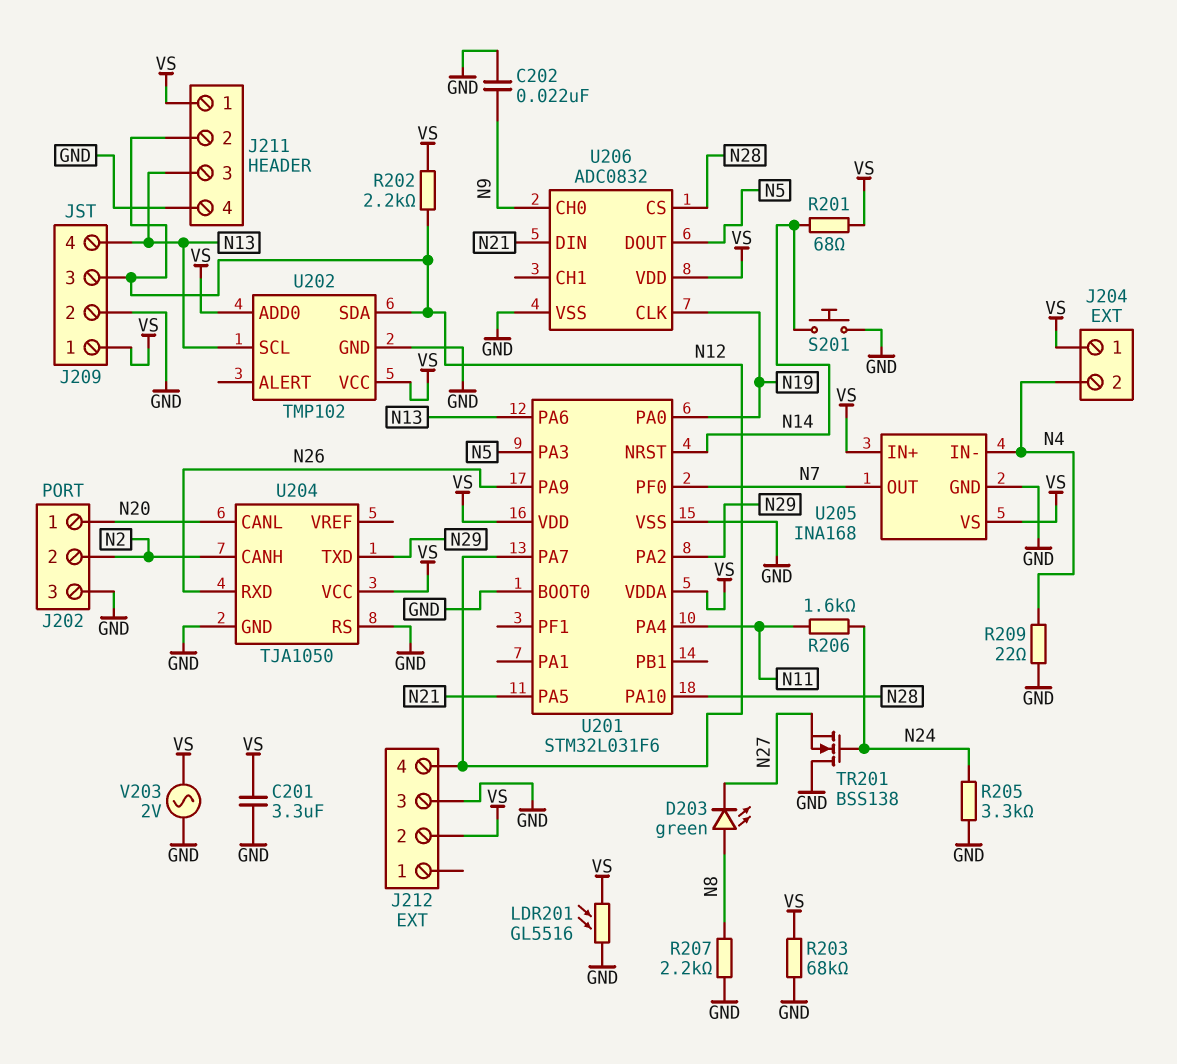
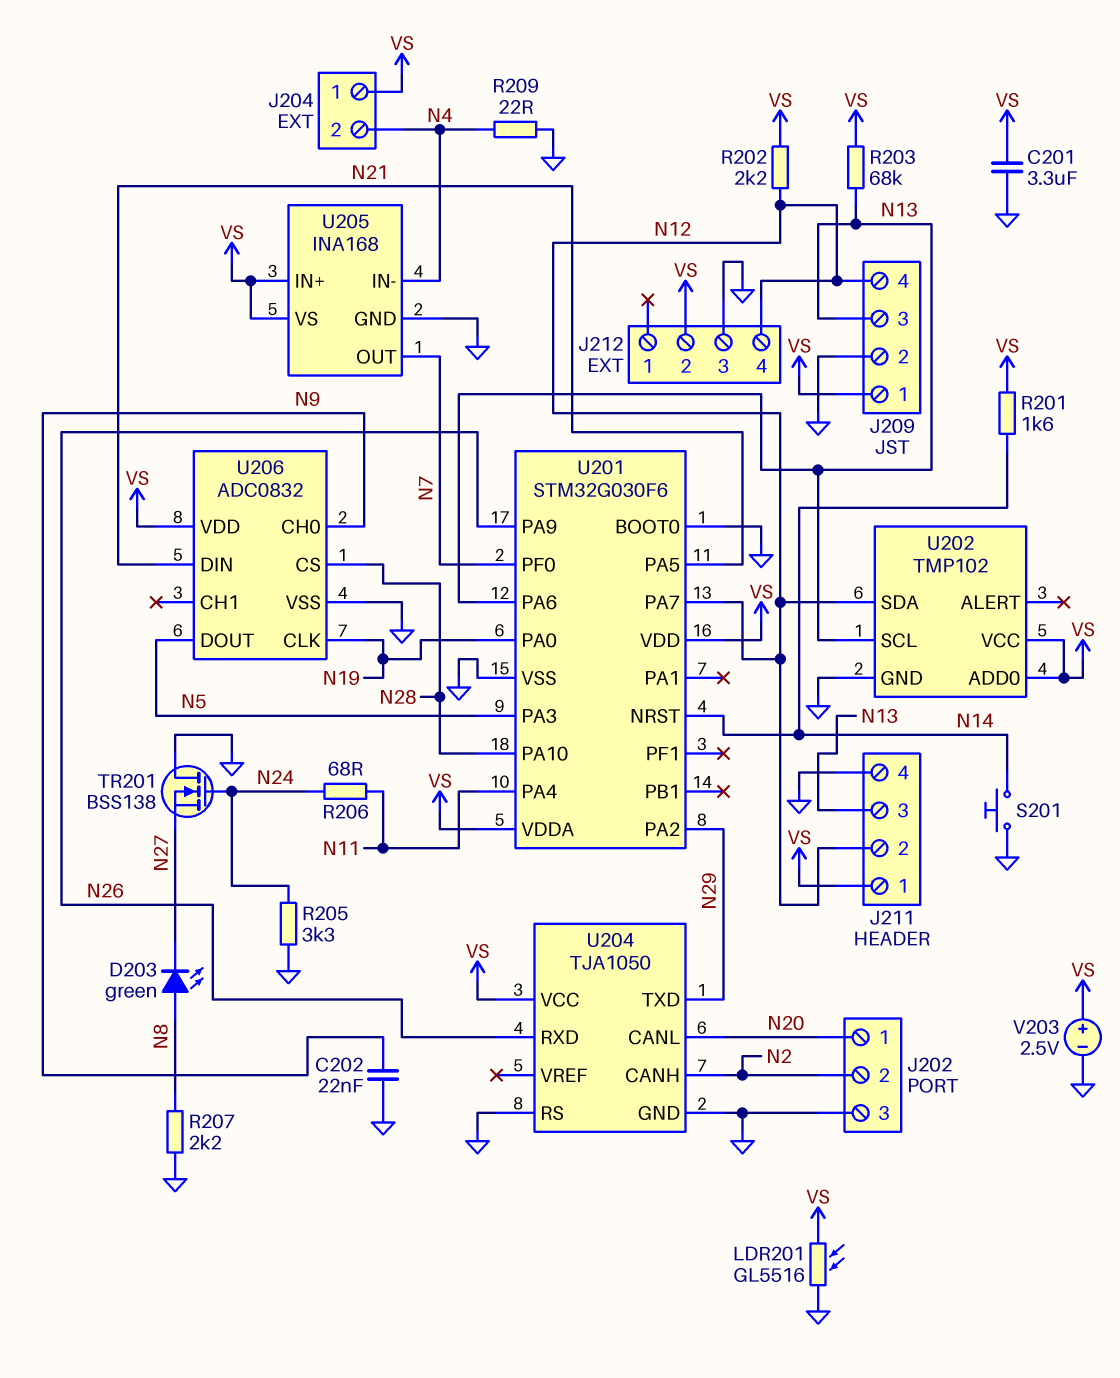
J209 pin 3: N12 -> N13
J209 pin 4: N13 -> N12
R201: 68 (N14, VS) -> 1.6k (N14, VS)
R203: 68k (GND, VS) -> 68k (N13, VS)
R206: 1.6k (N11, N24) -> 68 (N11, N24)
U201: STM32L031F6 -> STM32G030F6
V203: AC 2V (GND, VS) -> 2.5V (plus VS, minus GND)

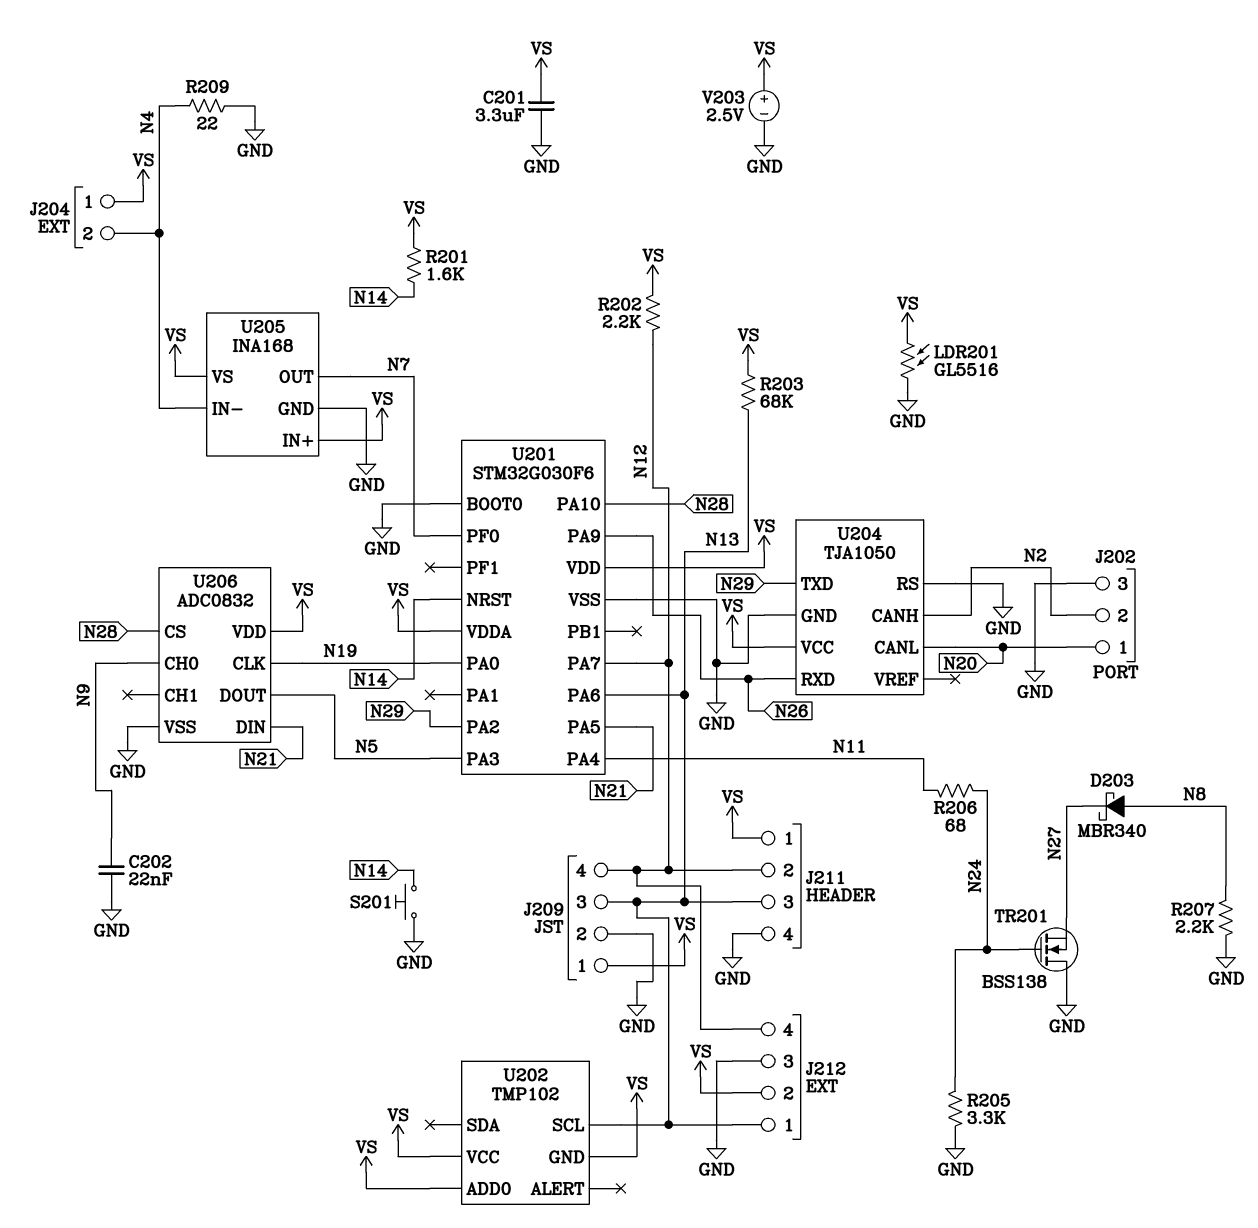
D203: LED green (A N8, K N27) -> schottky MBR340 (A N8, K N27)
J212 pin 1: none -> N13
U202 pin GND: GND -> VS
U202 pin SDA: N12 -> none

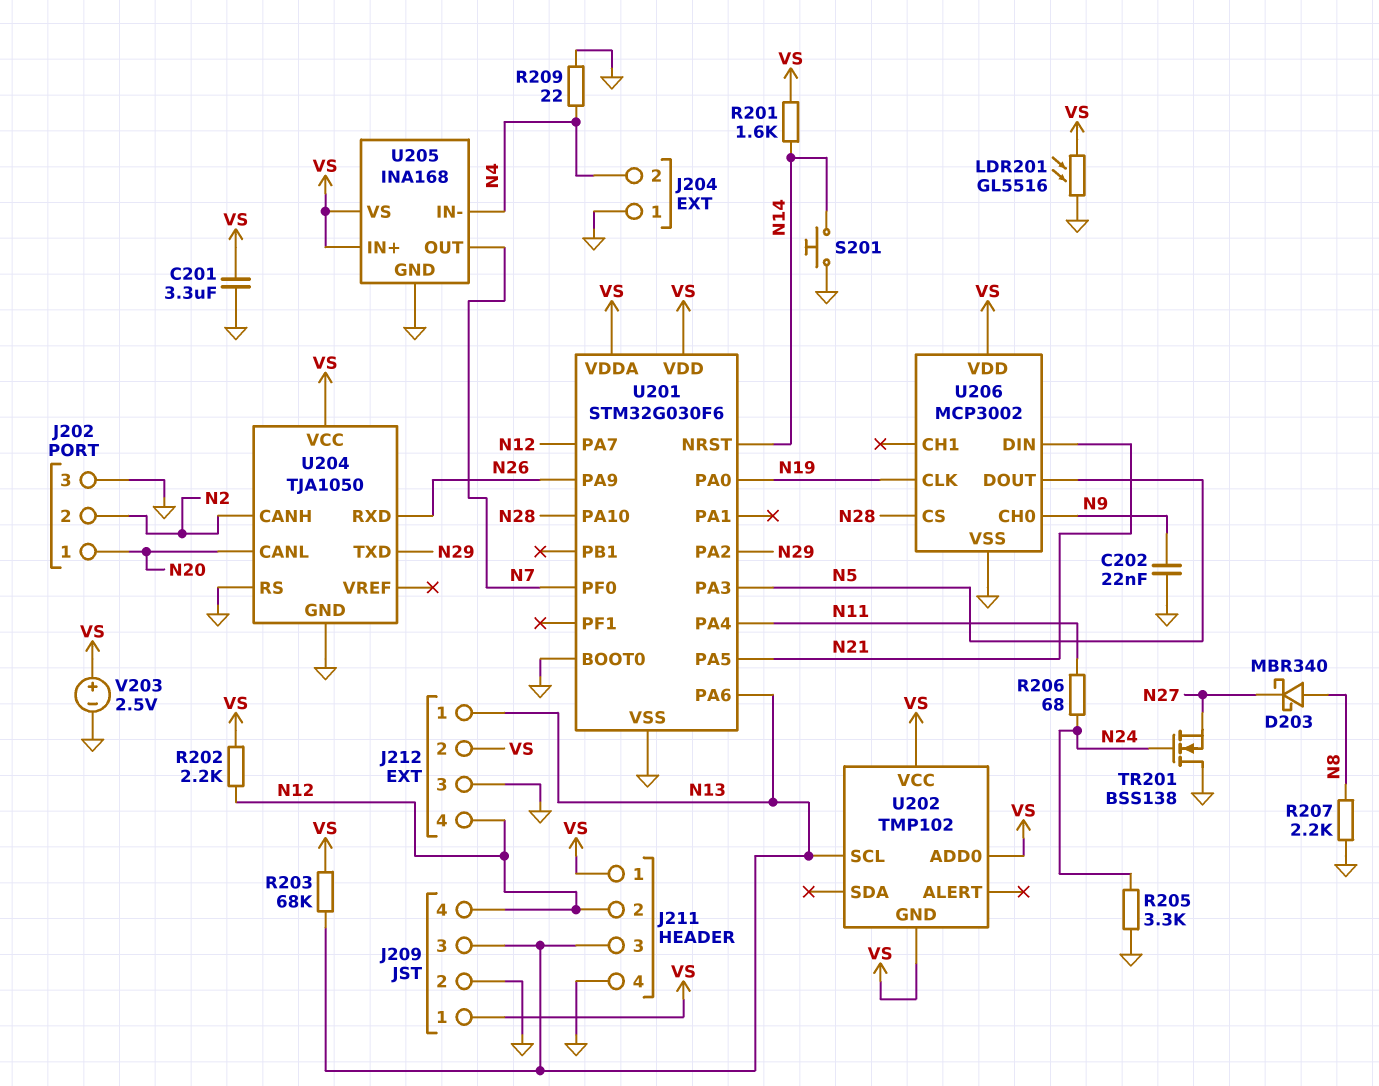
J204 pin 1: VS -> GND
U206: ADC0832 -> MCP3002

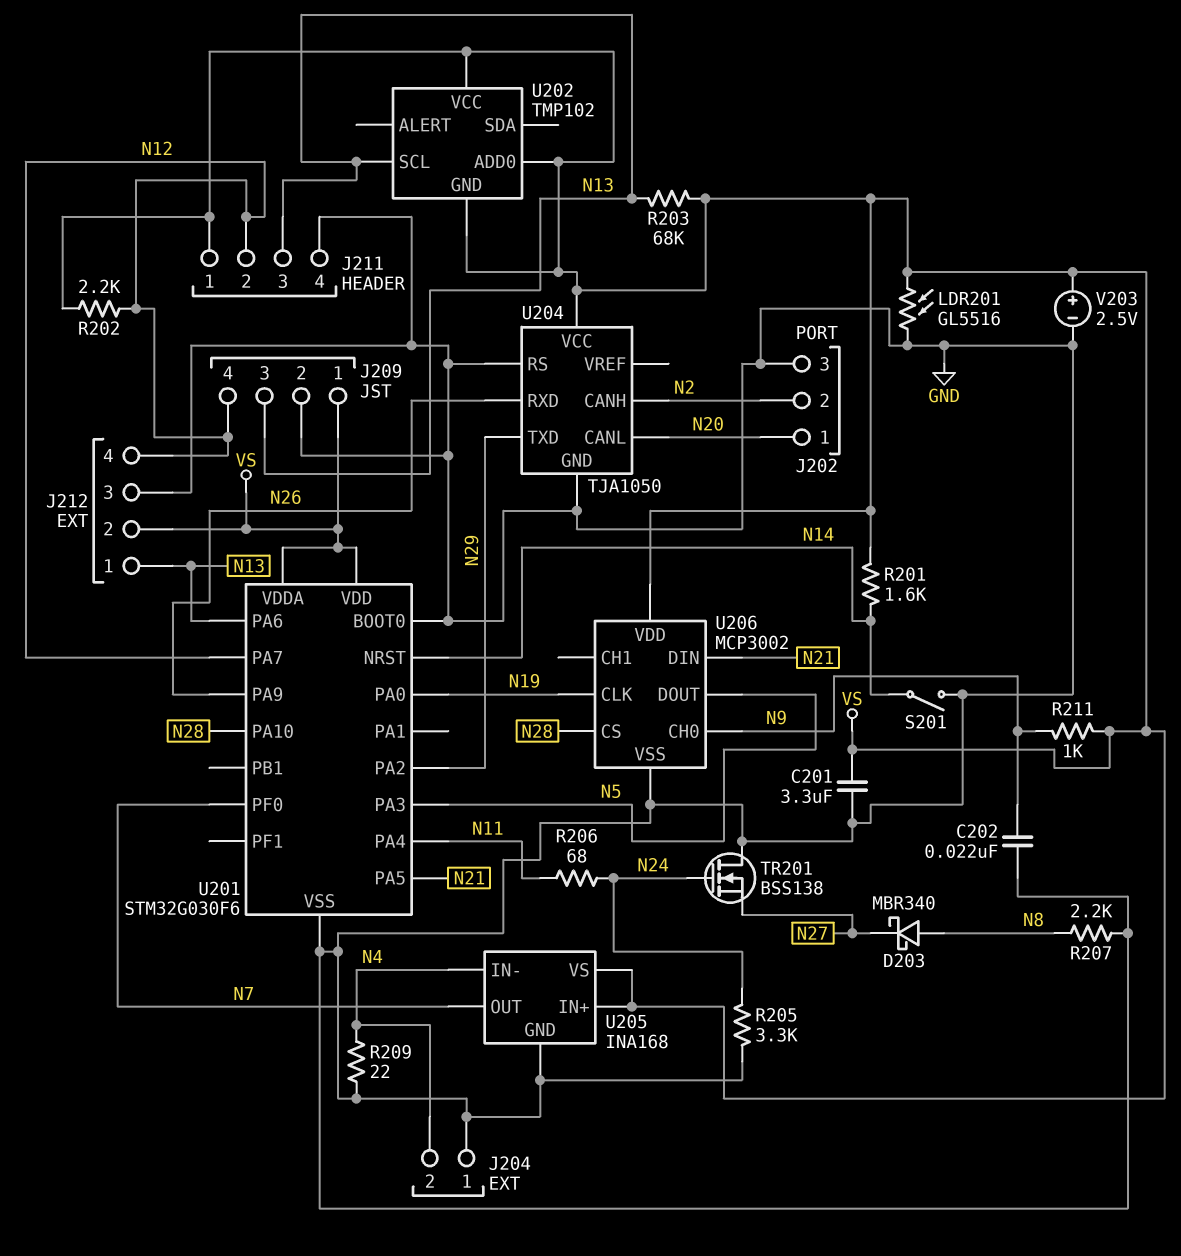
R211: none -> 1k (N9, VS)
S201: button (GND, N14) -> switch (GND, N14)

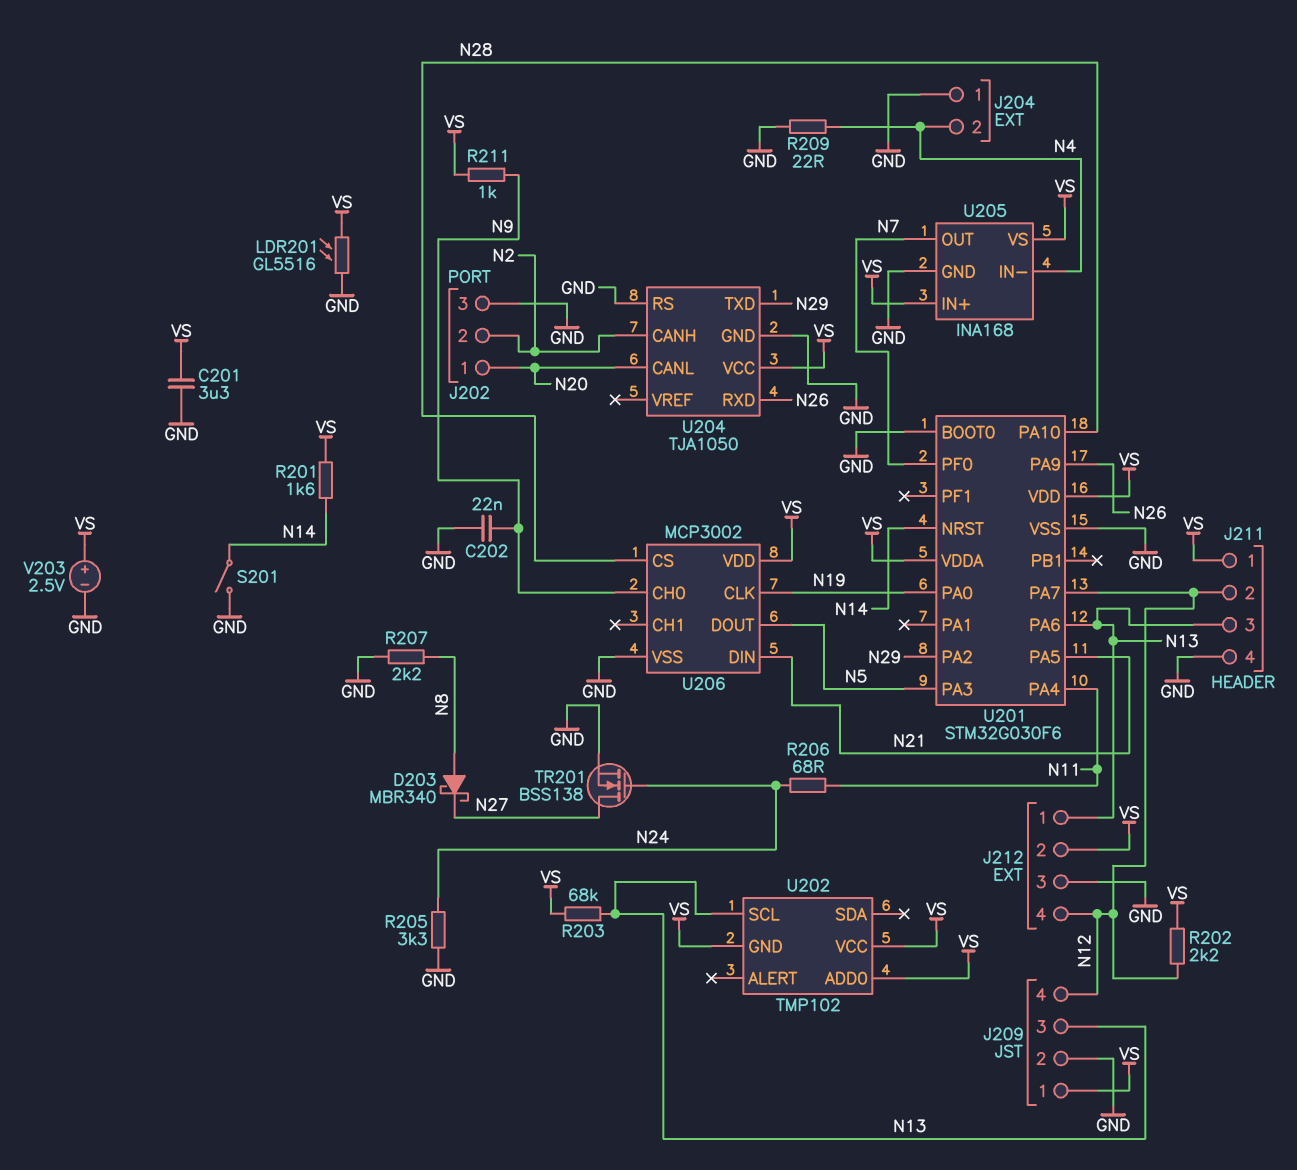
TR201: NMOS BSS138 (G N24, D GND, S N27) -> NMOS BSS138 (G N24, D N27, S GND)

